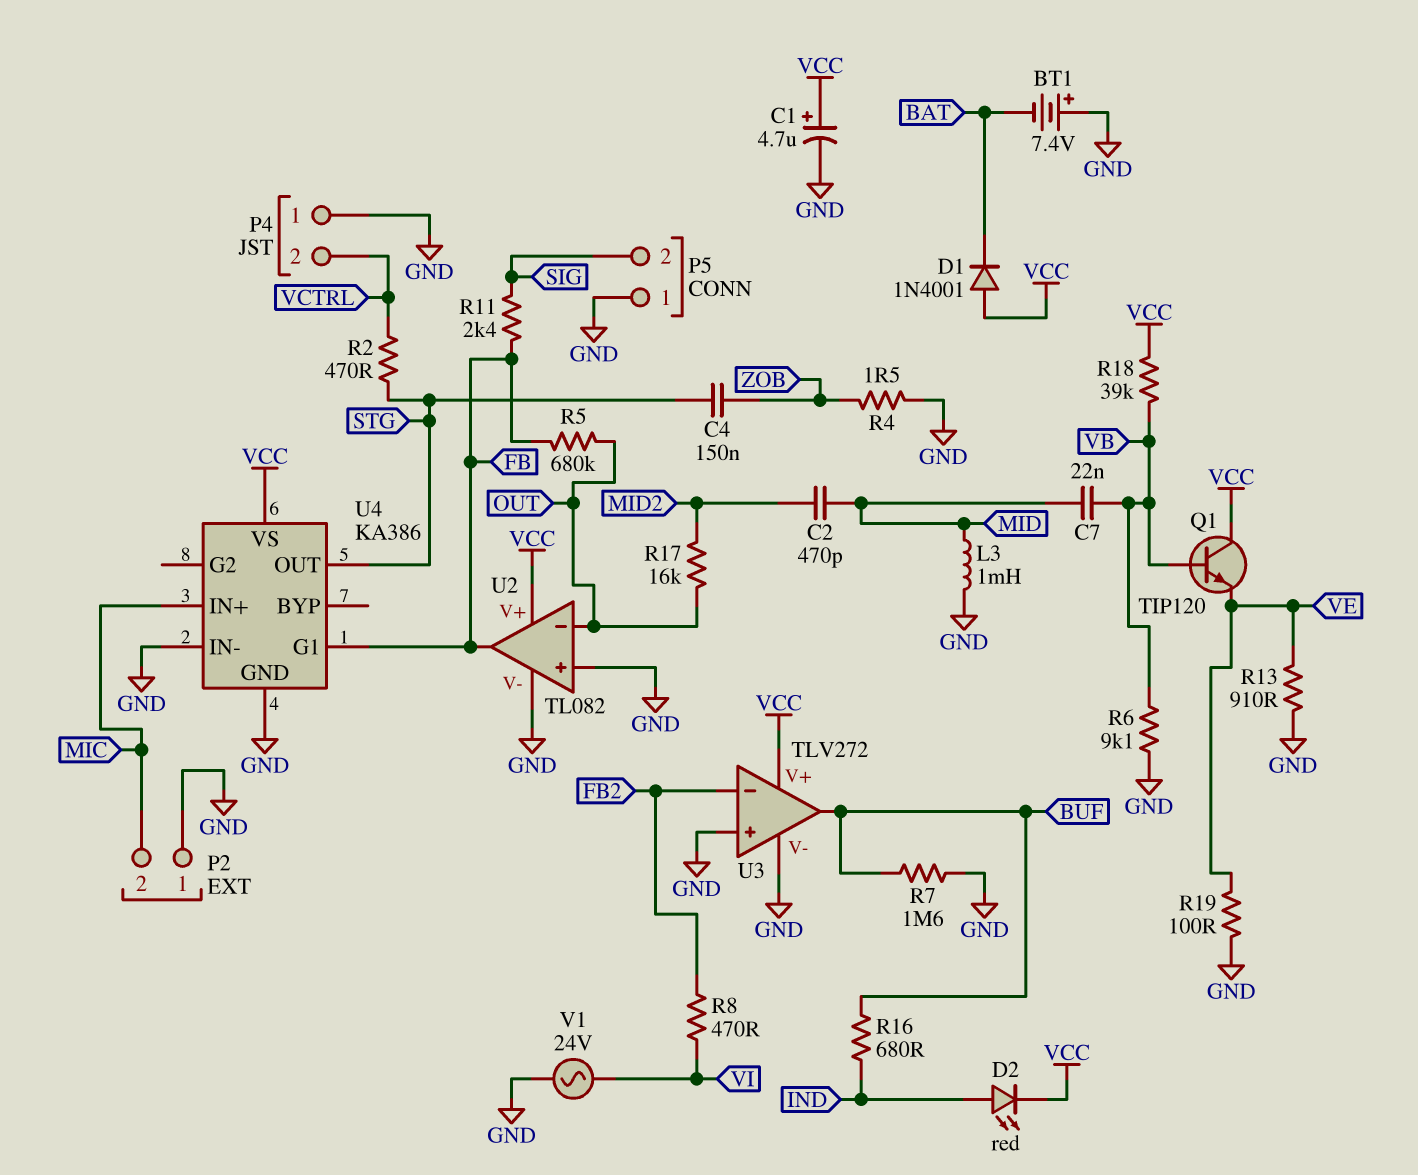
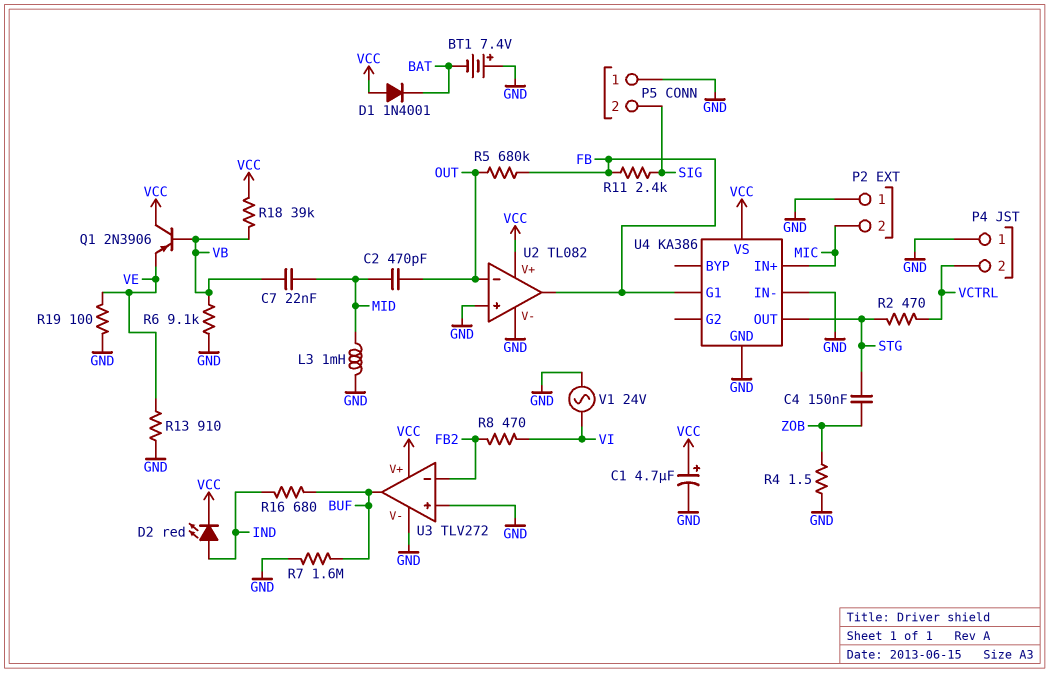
C2: 470pF (MID, MID2) -> 470pF (MID, OUT)
Q1: NPN TIP120 (B VB, C VCC, E VE) -> PNP 2N3906 (B VB, C VCC, E VE)
R17: 16k (MID2, OUT) -> none

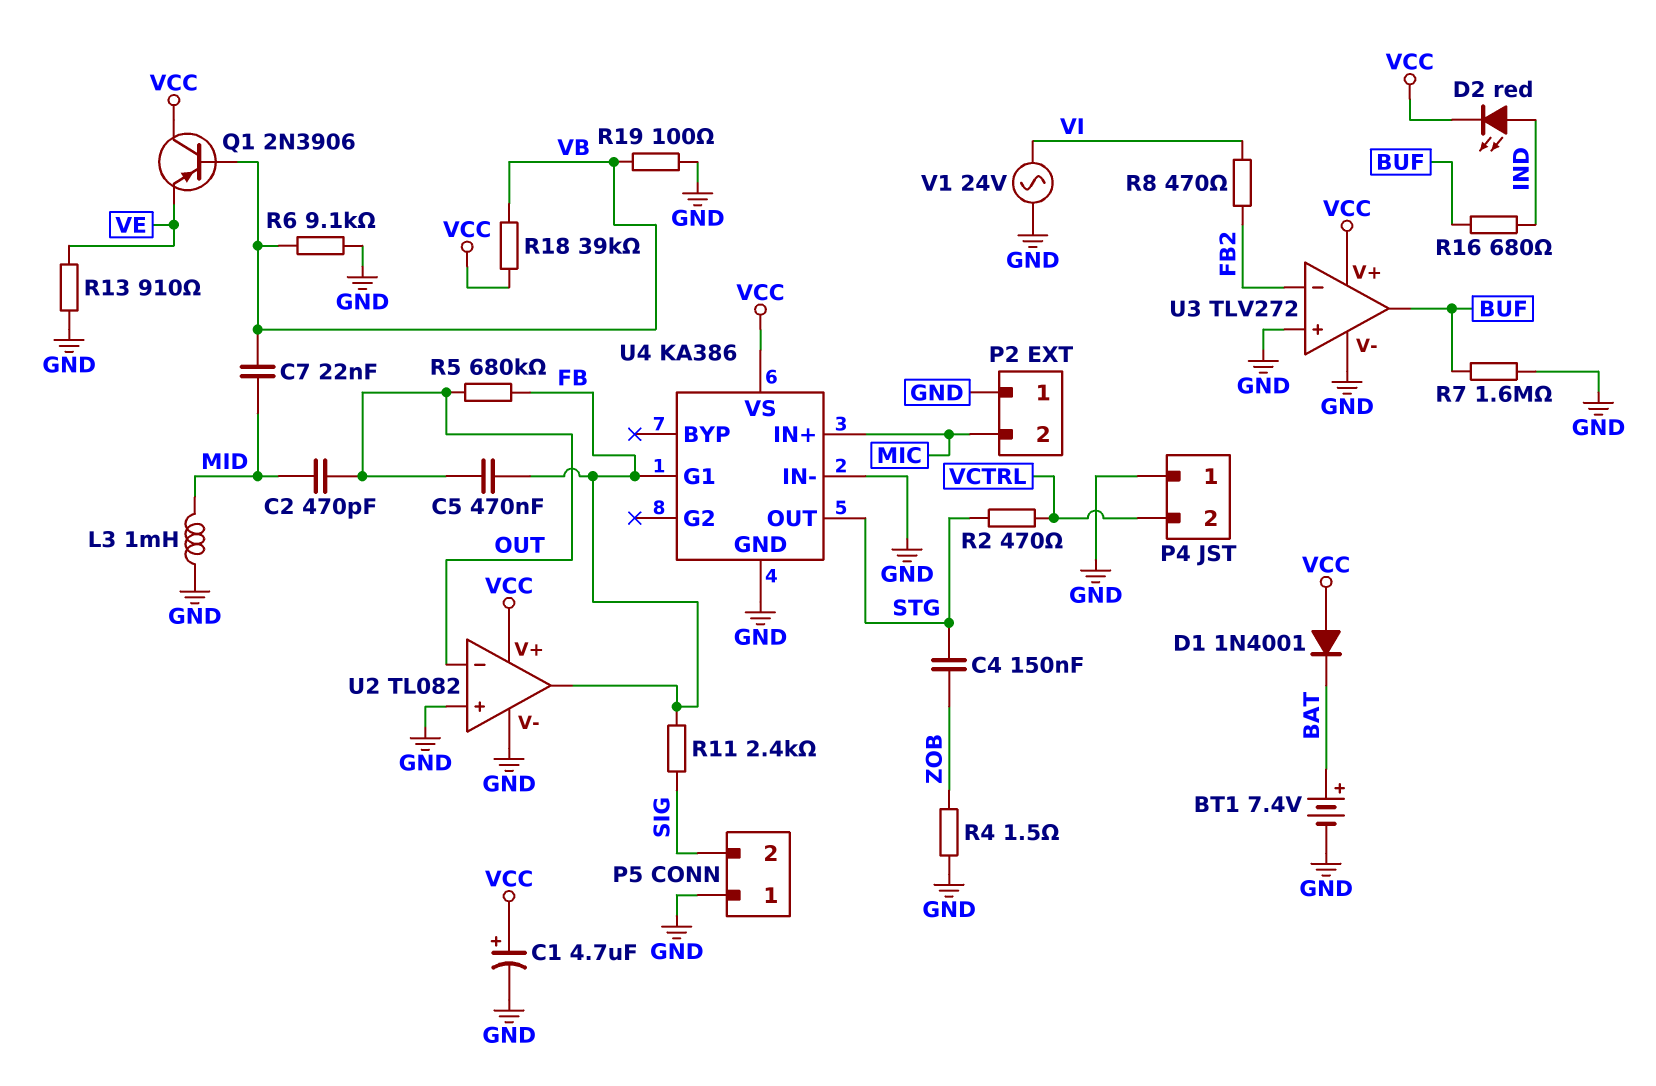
BT1: 7.4V (plus GND, minus BAT) -> 7.4V (plus BAT, minus GND)
C5: none -> 470nF (FB, OUT)
R19: 100 (GND, VE) -> 100 (GND, VB)

